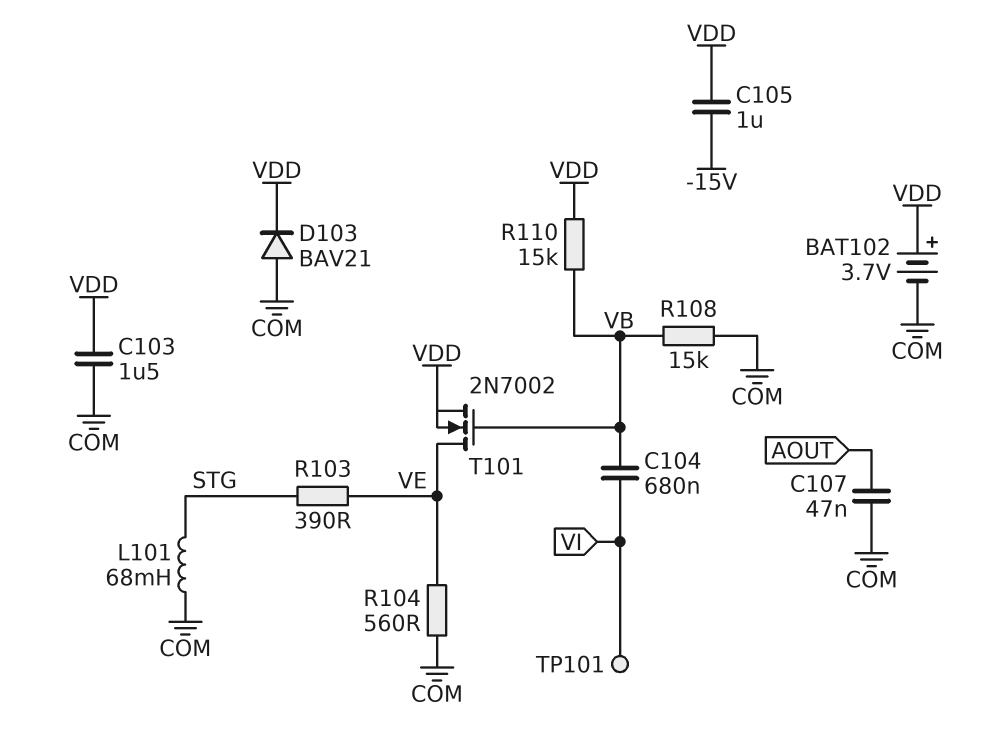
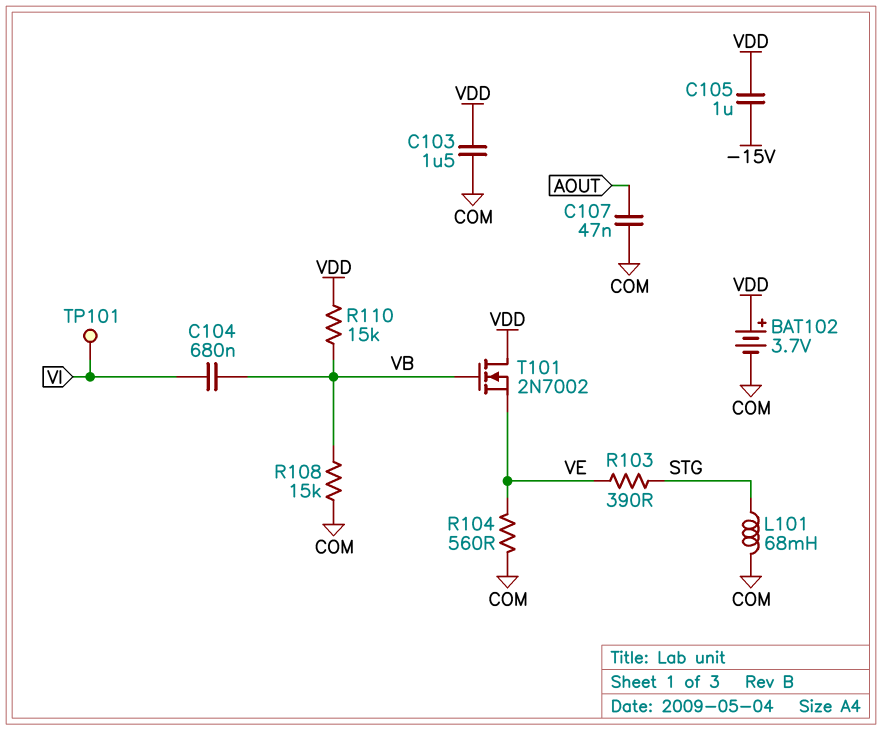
D103: diode BAV21 (A COM, K VDD) -> none
T101: NMOS 2N7002 (G VB, D VE, S VDD) -> NMOS 2N7002 (G VB, D VDD, S VE)

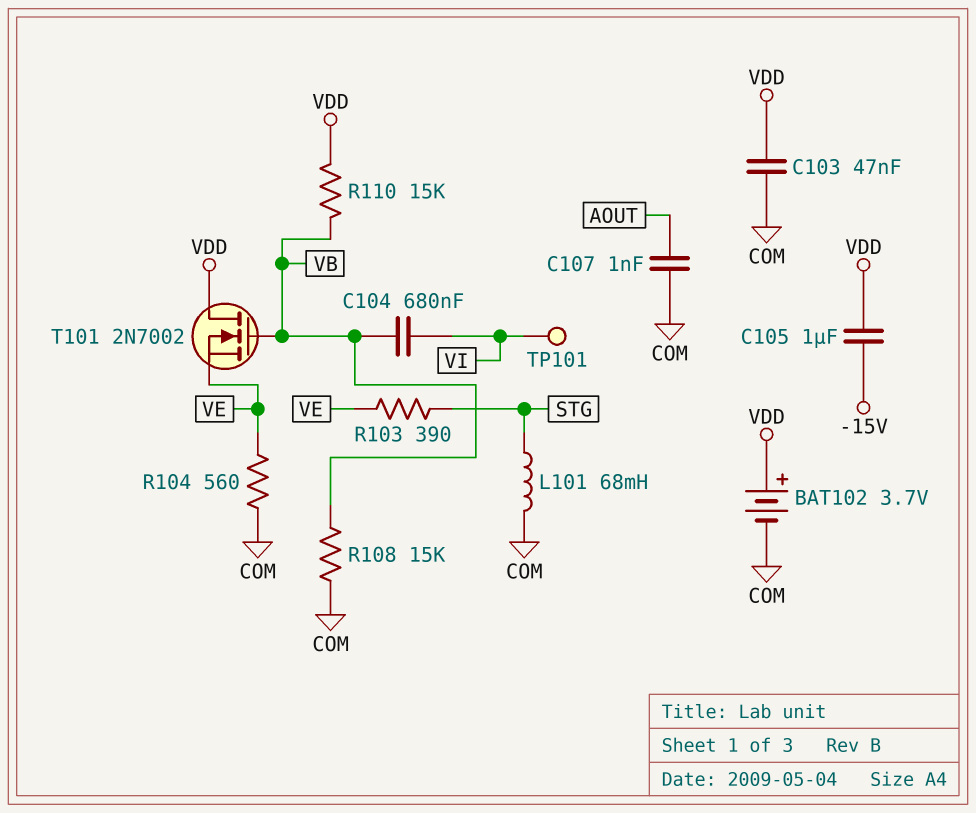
C103: 1.5uF (COM, VDD) -> 47nF (COM, VDD)
C107: 47nF (AOUT, COM) -> 1nF (AOUT, COM)

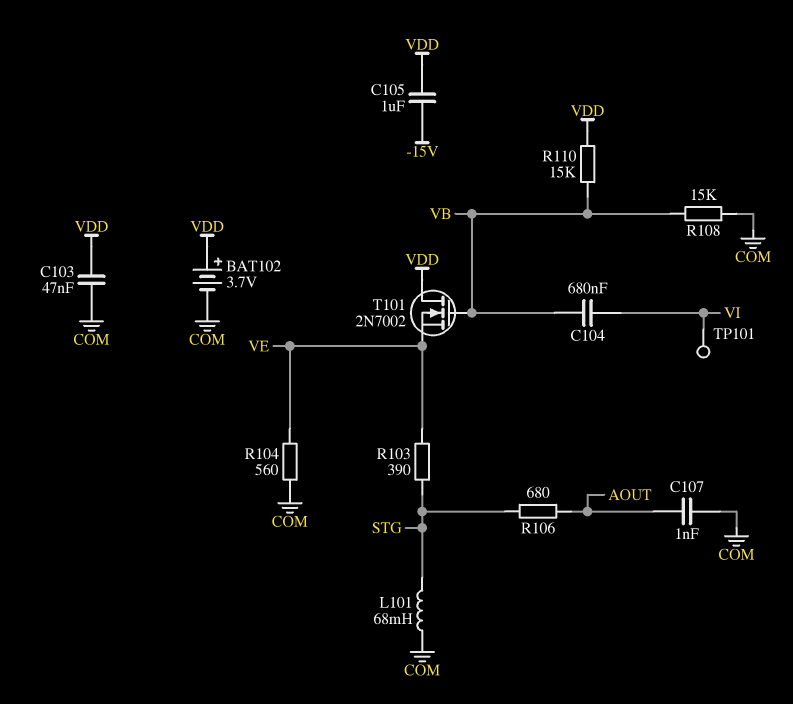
R106: none -> 680 (AOUT, STG)

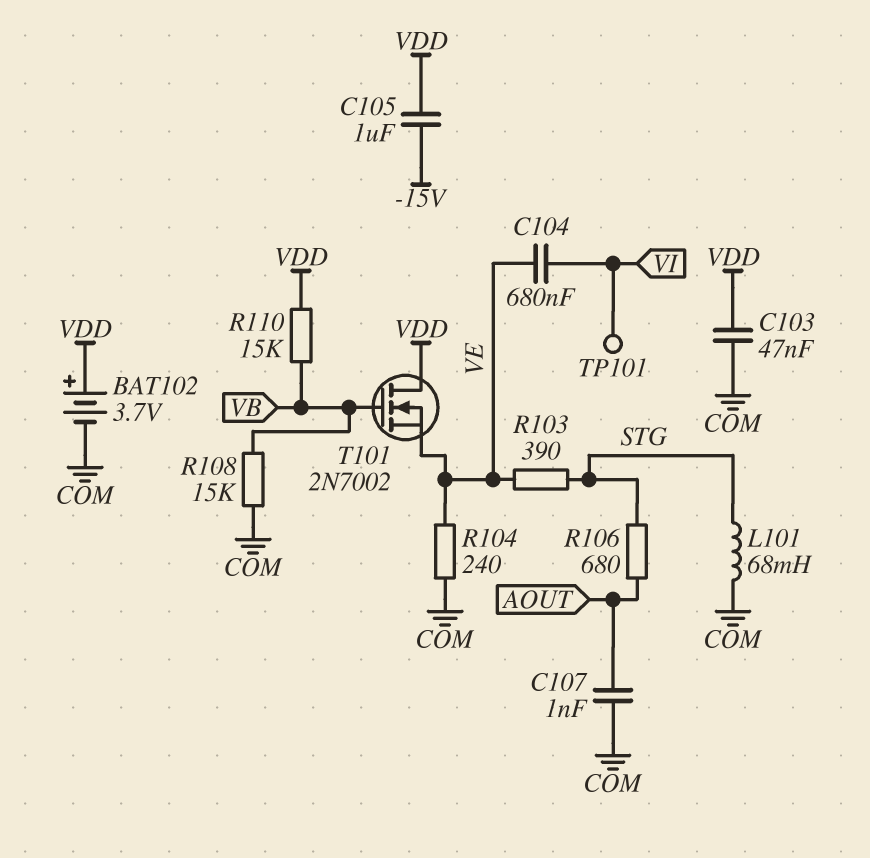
C104: 680nF (VB, VI) -> 680nF (VE, VI)
R104: 560 (COM, VE) -> 240 (COM, VE)

